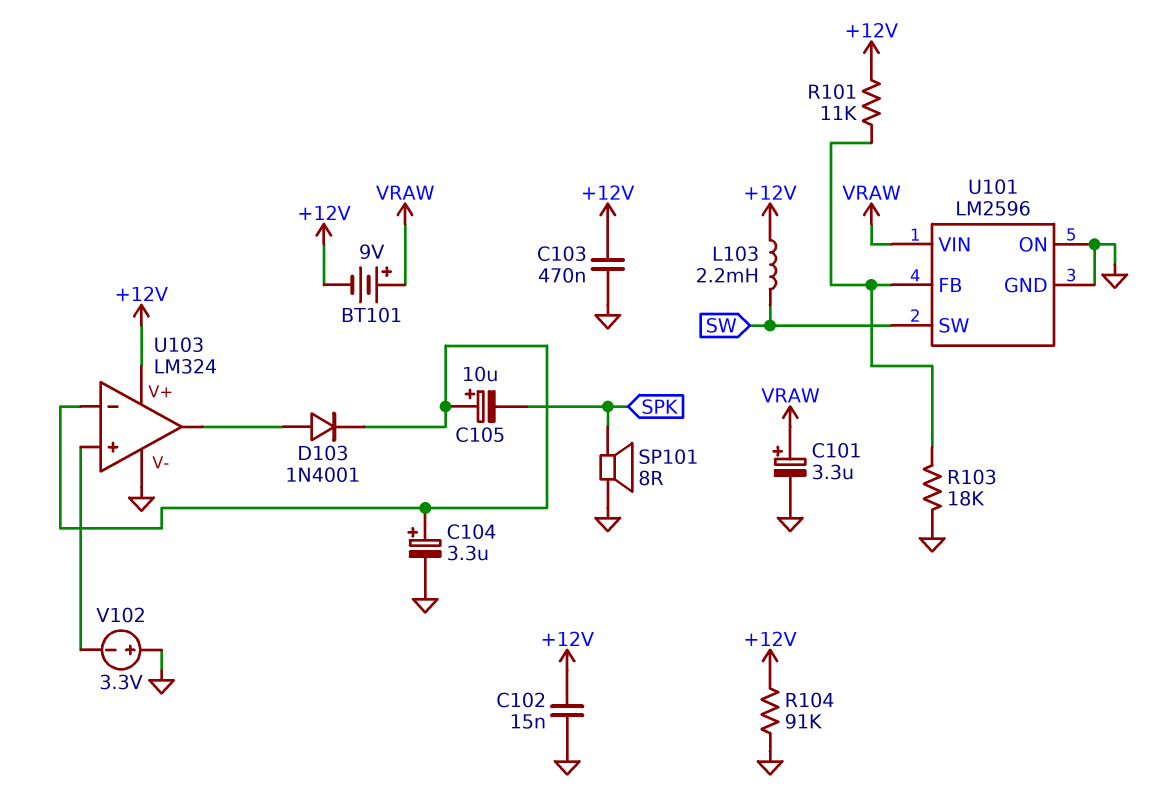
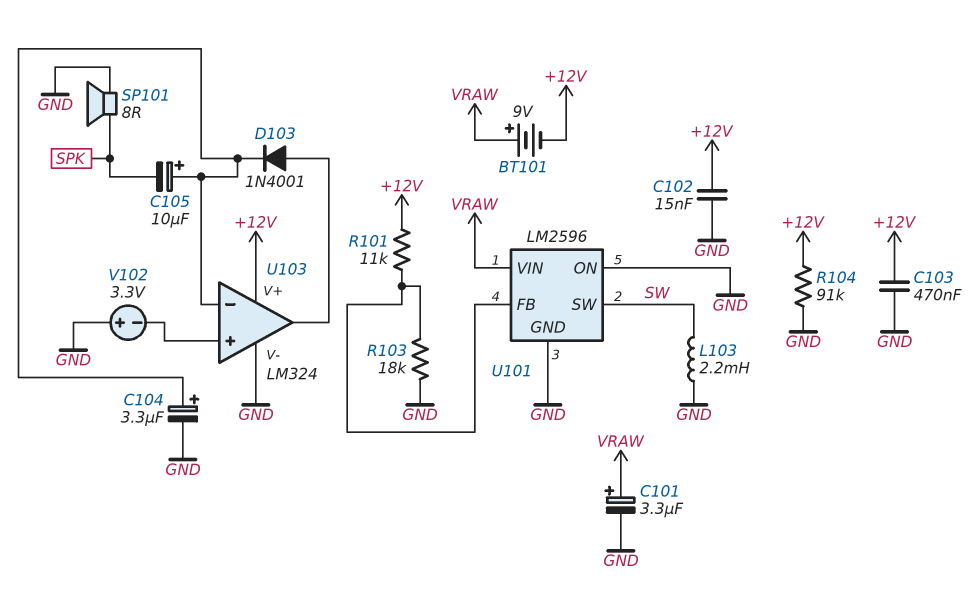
L103: 2.2mH (+12V, SW) -> 2.2mH (GND, SW)

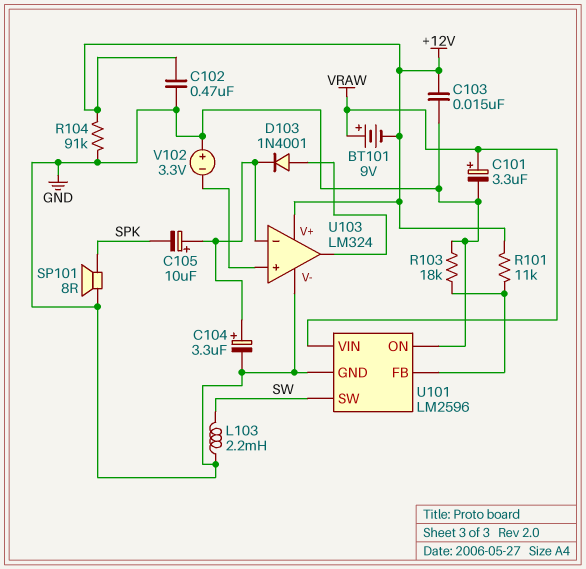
C102: 15nF (+12V, GND) -> 470nF (+12V, GND)
C103: 470nF (+12V, GND) -> 15nF (+12V, GND)

